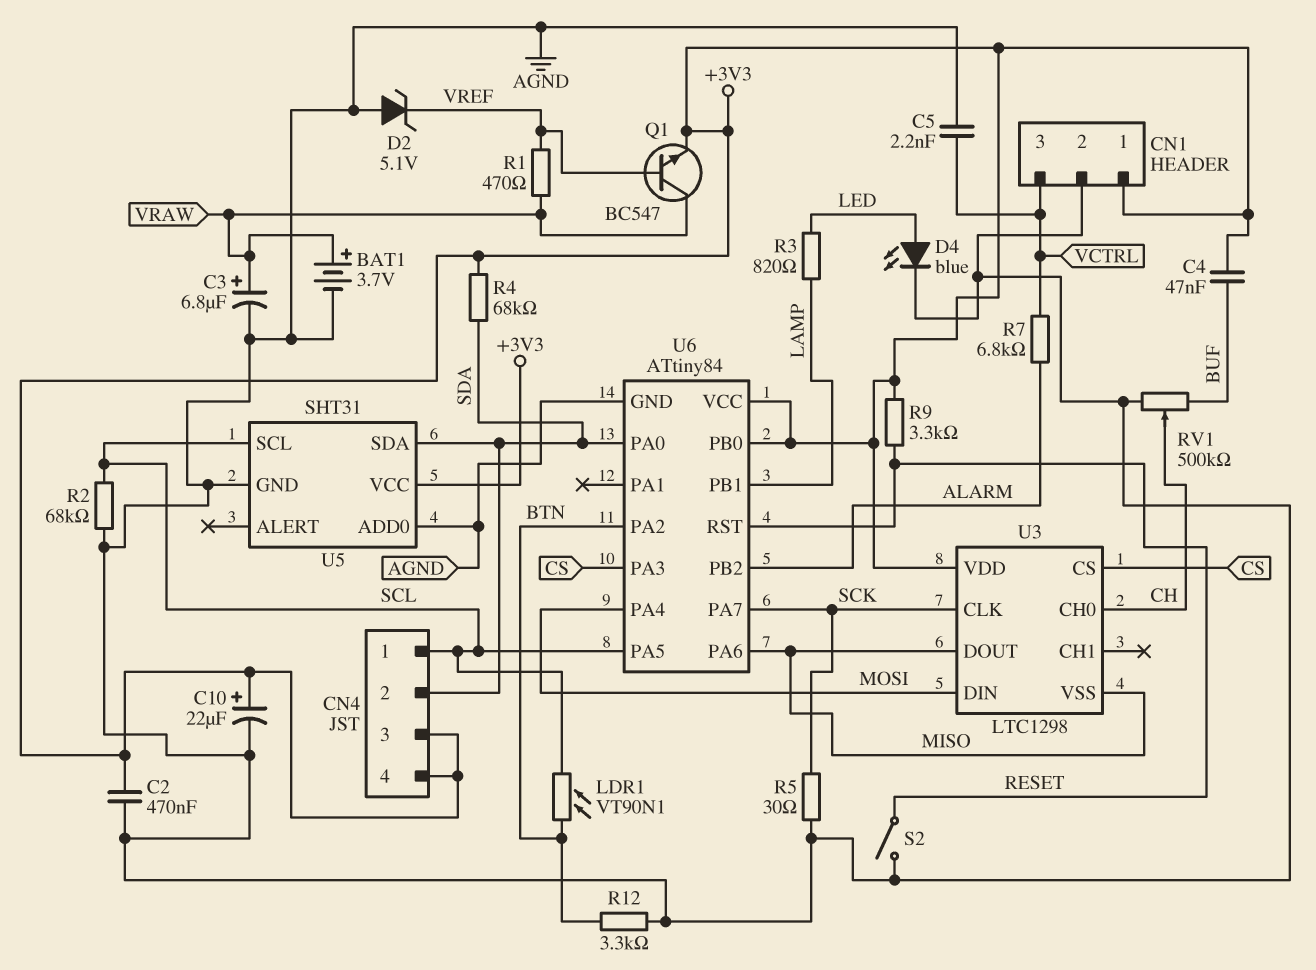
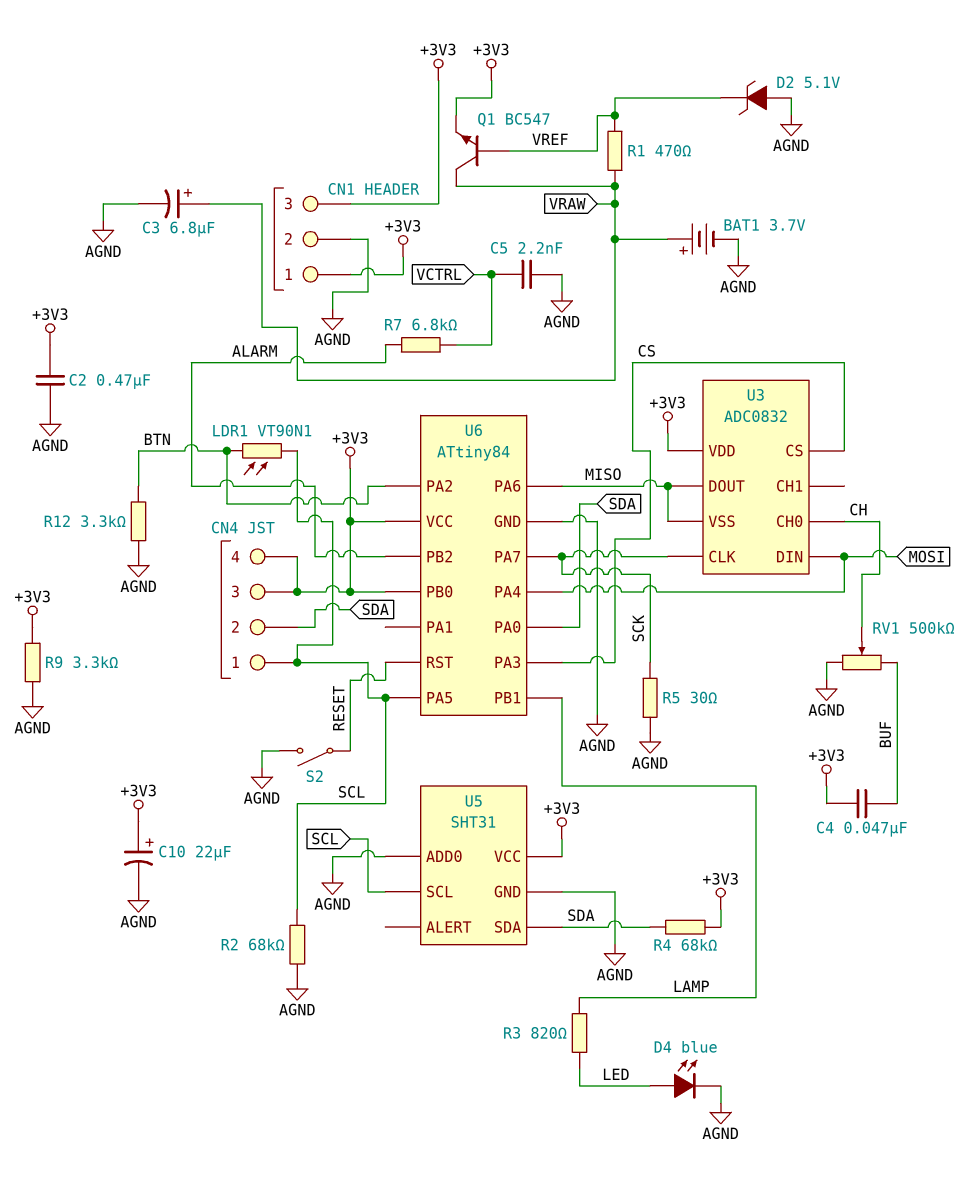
CN1 pin 3: VCTRL -> +3V3
R9: 3.3k (+3V3, RESET) -> 3.3k (+3V3, AGND)
U3: LTC1298 -> ADC0832

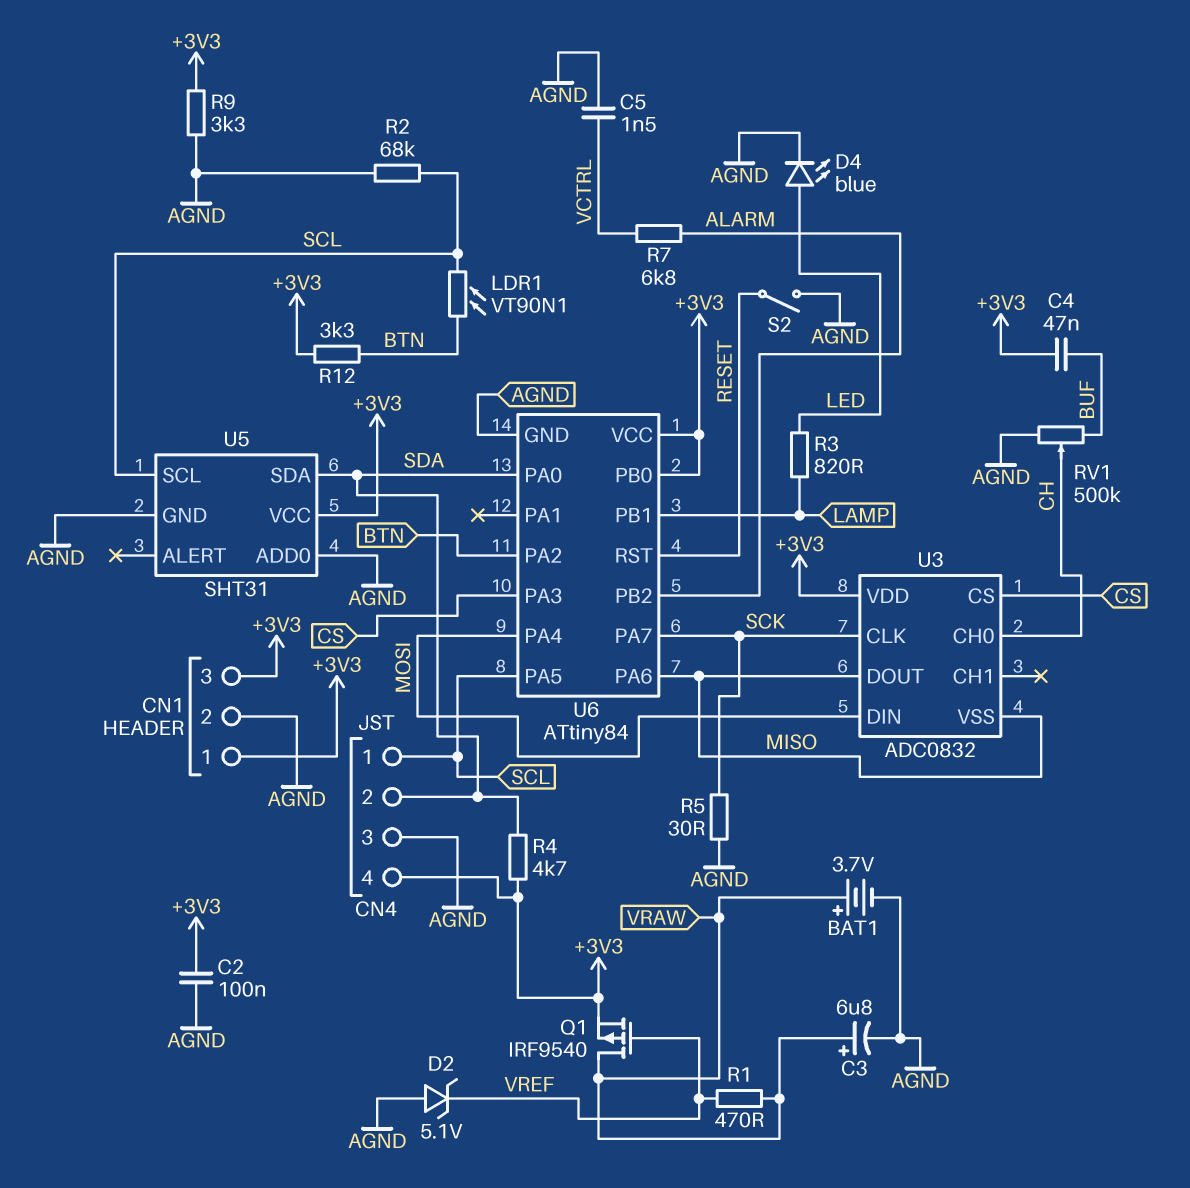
C2: 470nF (+3V3, AGND) -> 100nF (+3V3, AGND)
C5: 2.2nF (AGND, VCTRL) -> 1.5nF (AGND, VCTRL)
C10: 22uF (plus +3V3, minus AGND) -> none
CN4 pin 3: +3V3 -> AGND
Q1: NPN BC547 (B VREF, C VRAW, E +3V3) -> PMOS IRF9540 (G VREF, D VRAW, S +3V3)
R4: 68k (+3V3, SDA) -> 4.7k (+3V3, SDA)
R12: 3.3k (AGND, BTN) -> 3.3k (+3V3, BTN)

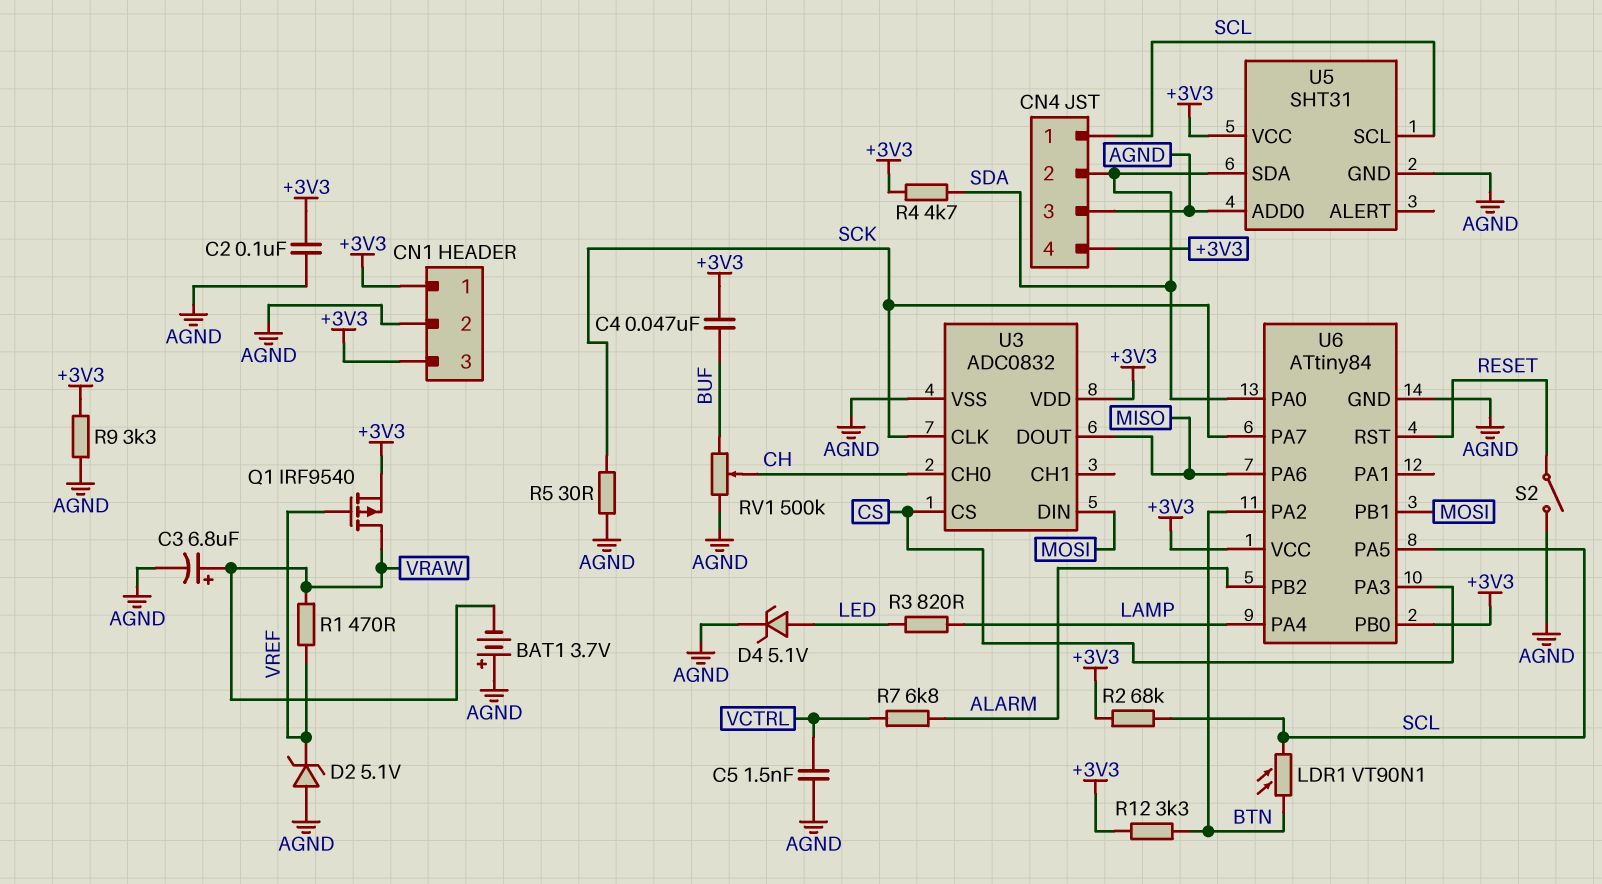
BAT1: 3.7V (plus VRAW, minus AGND) -> 3.7V (plus AGND, minus VRAW)
D4: LED blue (A LED, K AGND) -> zener 5.1V (A LED, K AGND)
R2: 68k (AGND, SCL) -> 68k (+3V3, SCL)
U3 pin VSS: MISO -> AGND
U6 pin PA4: MOSI -> LAMP
U6 pin PB1: LAMP -> MOSI

